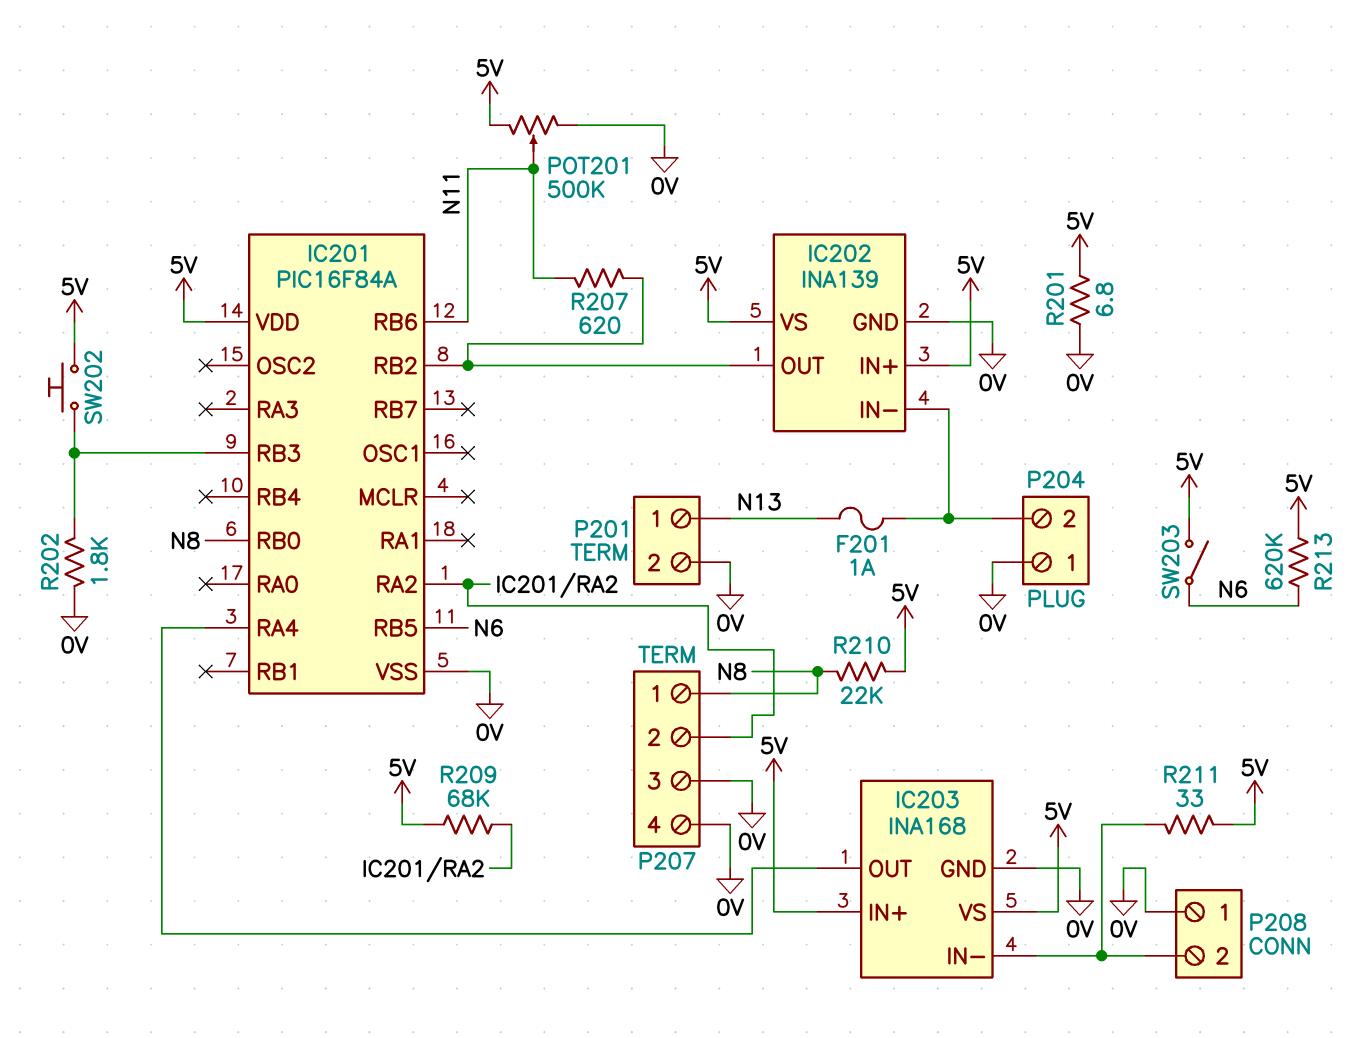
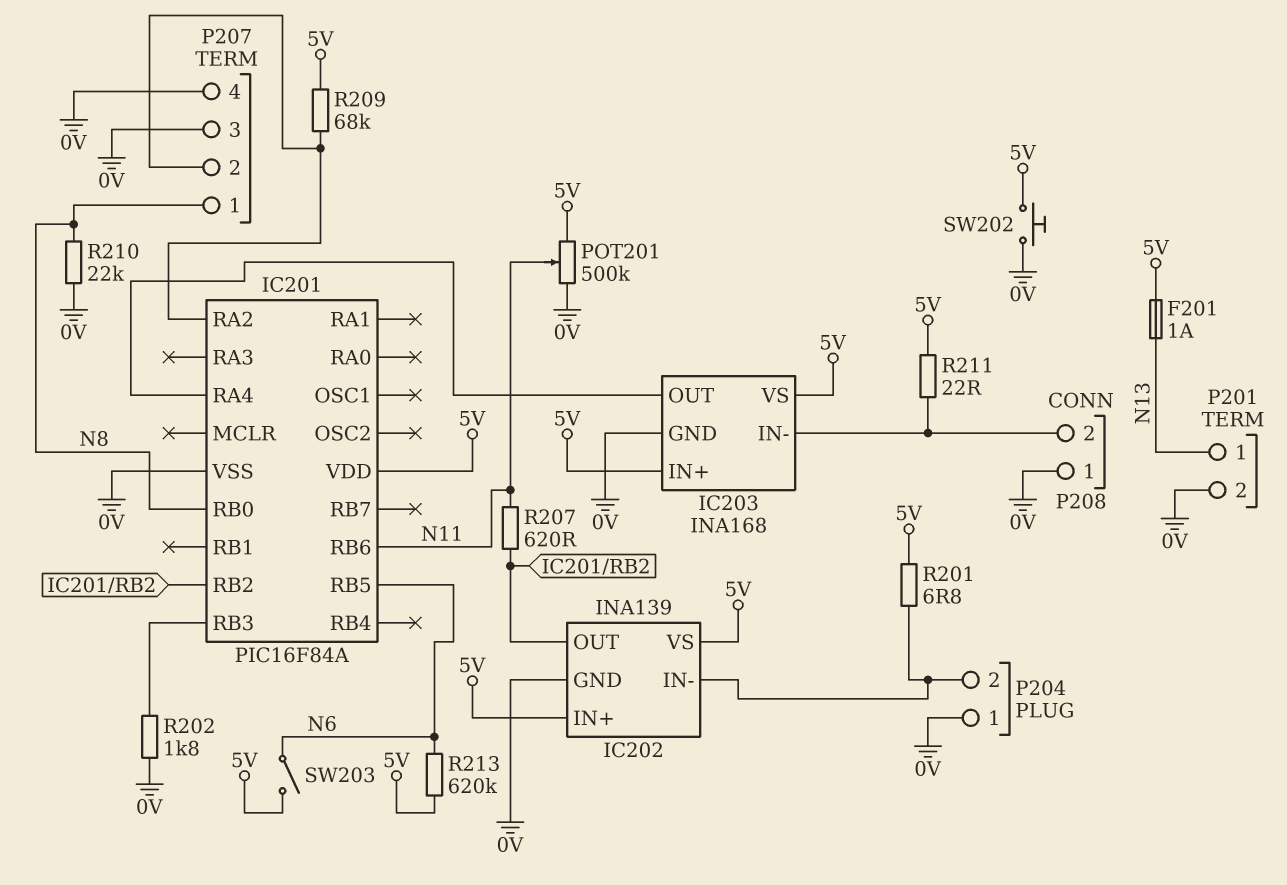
F201: 1A (IC202/IN-, N13) -> 1A (5V, N13)
R201: 6.8 (0V, 5V) -> 6.8 (5V, IC202/IN-)
R210: 22k (5V, N8) -> 22k (0V, N8)
R211: 33 (5V, IC203/IN-) -> 22 (5V, IC203/IN-)
SW202: button (5V, IC201/RB3) -> button (0V, 5V)

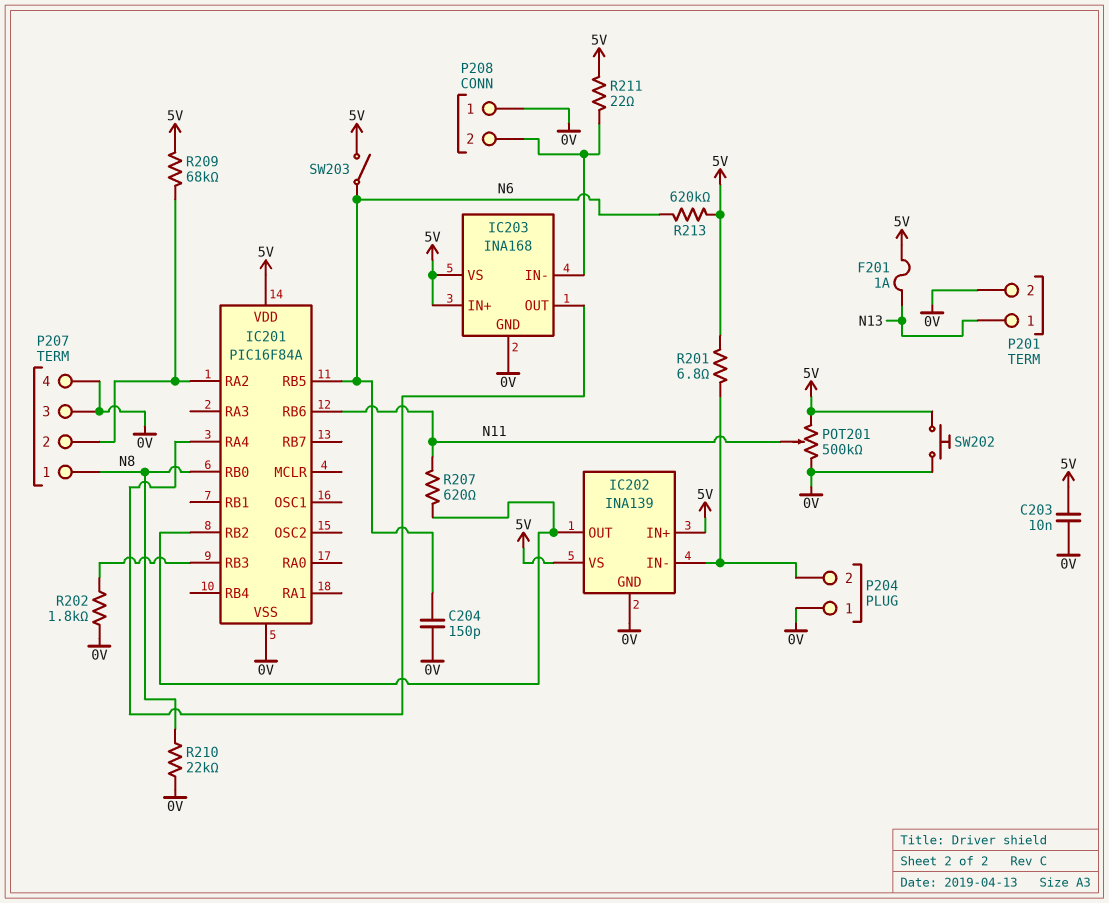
C203: none -> 10nF (0V, 5V)
C204: none -> 150pF (0V, N6)

